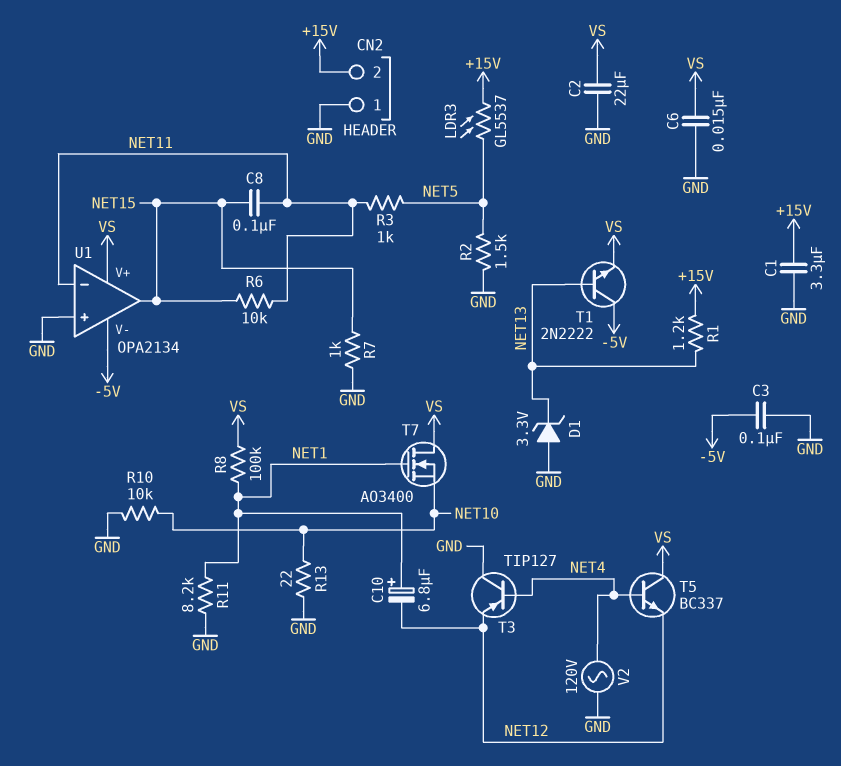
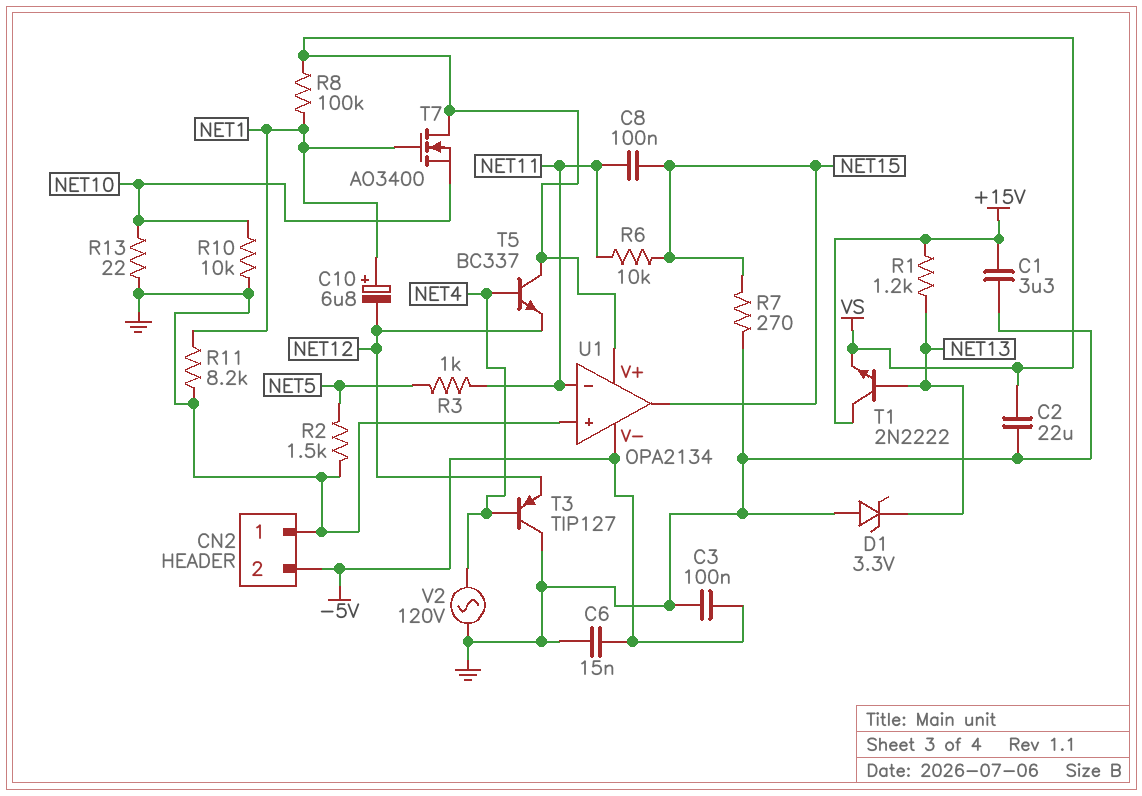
C6: 15nF (GND, VS) -> 15nF (-5V, GND)
CN2 pin 2: +15V -> -5V
LDR3: GL5537 (+15V, NET5) -> none
R7: 1k (GND, NET15) -> 270 (GND, NET15)
T1: NPN 2N2222 (B NET13, C -5V, E VS) -> NPN 2N2222 (B NET13, C +15V, E VS)

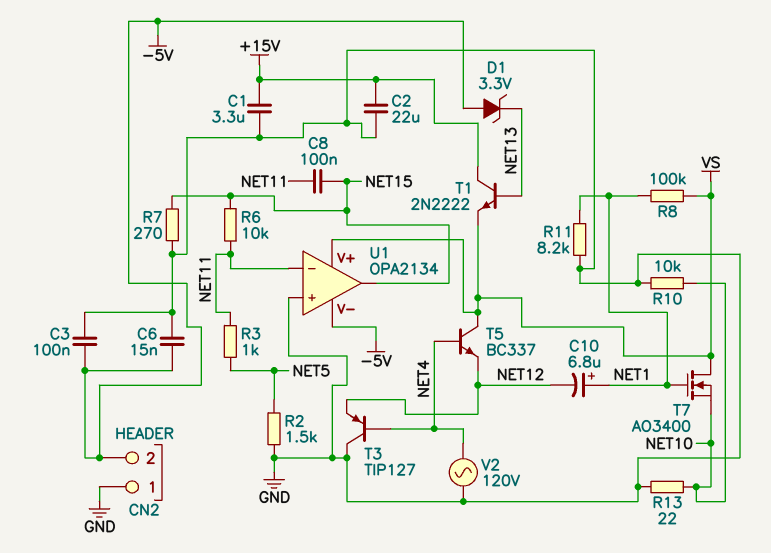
C2: 22uF (GND, VS) -> 22uF (+15V, GND)
D1: zener 3.3V (A GND, K NET13) -> zener 3.3V (A -5V, K NET13)
R1: 1.2k (+15V, NET13) -> none

